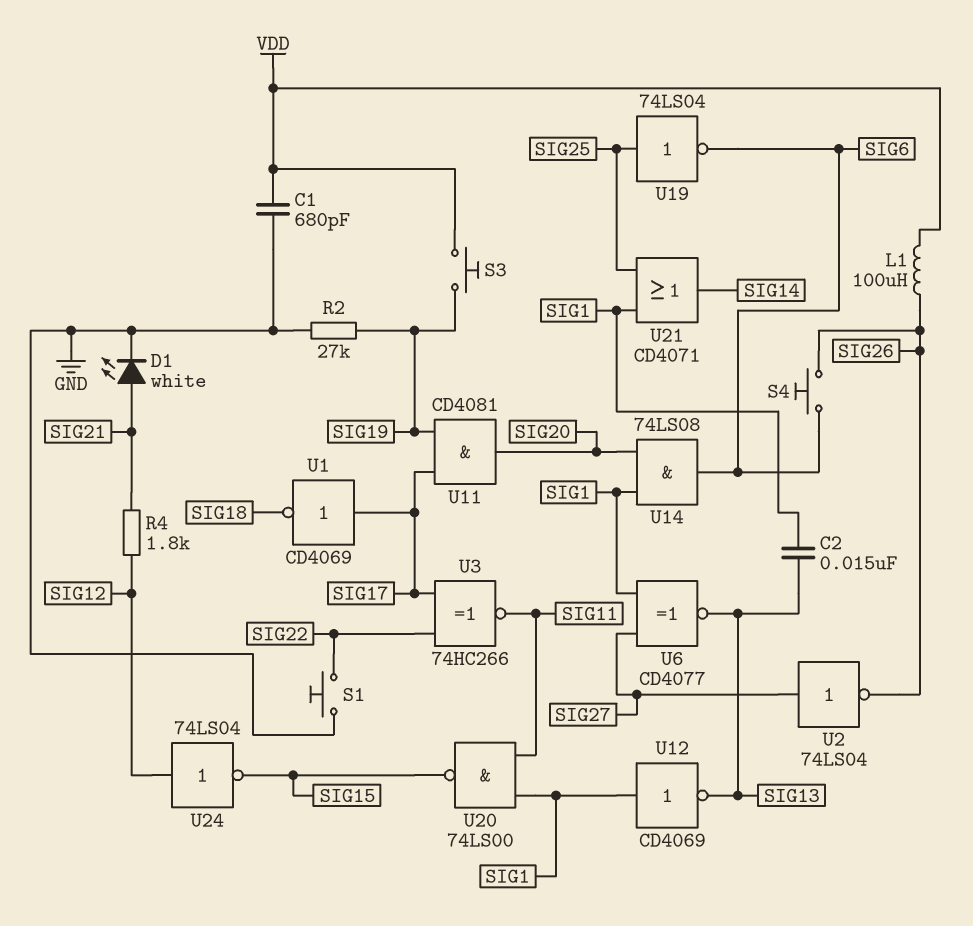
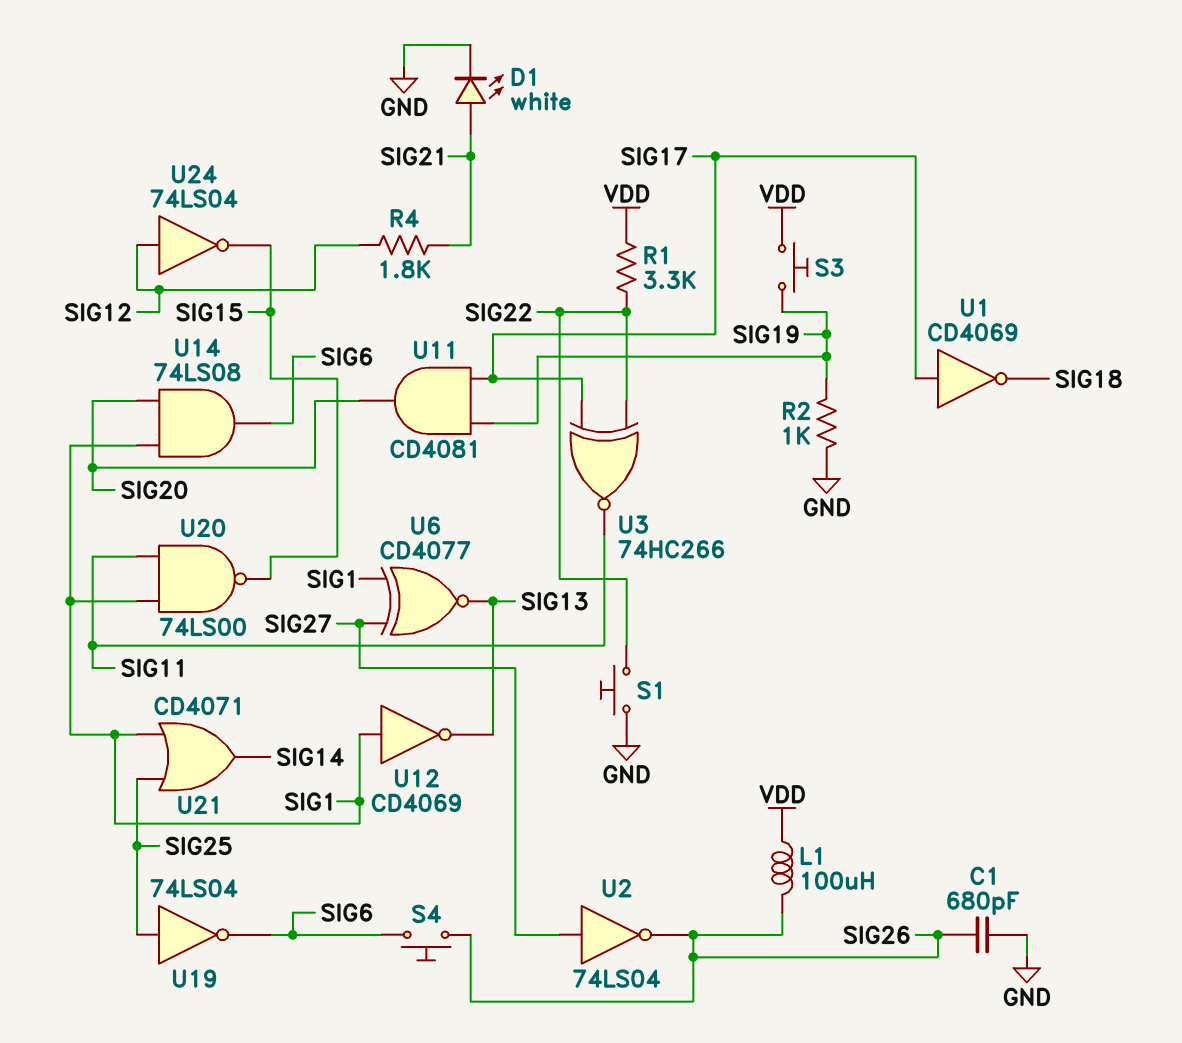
C1: 680pF (GND, VDD) -> 680pF (GND, SIG26)
C2: 15nF (SIG1, SIG13) -> none
R1: none -> 3.3k (SIG22, VDD)
R2: 27k (GND, SIG19) -> 1k (GND, SIG19)

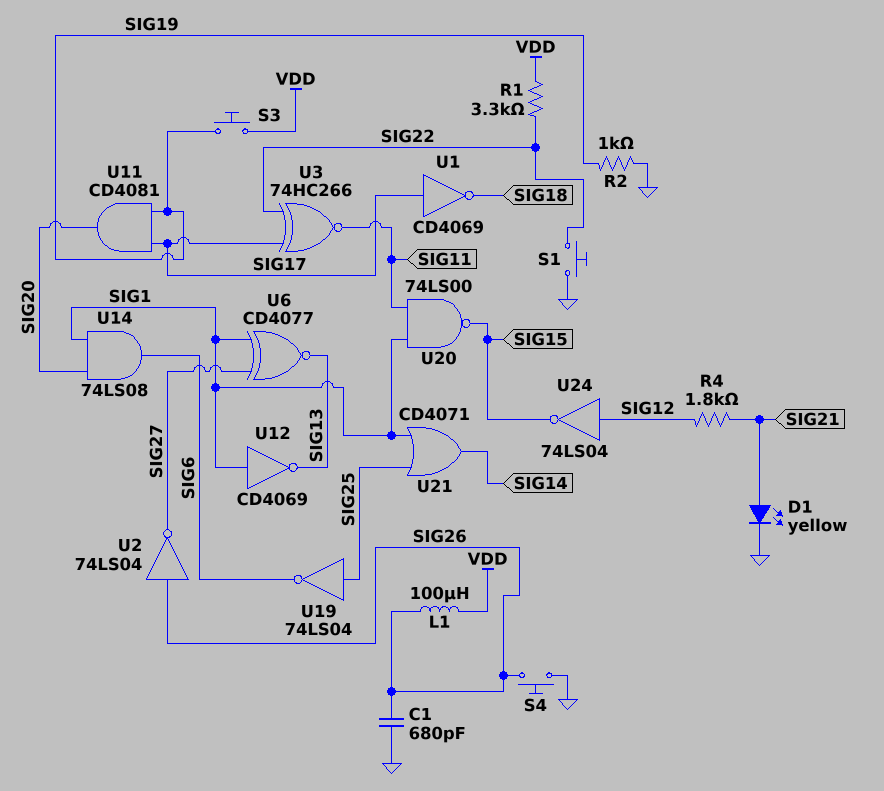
D1: LED white (A SIG21, K GND) -> LED yellow (A SIG21, K GND)
S4: button (SIG6, SIG26) -> button (GND, SIG26)
U2: NOT 74LS04 (in SIG27, out SIG26) -> NOT 74LS04 (in SIG26, out SIG27)

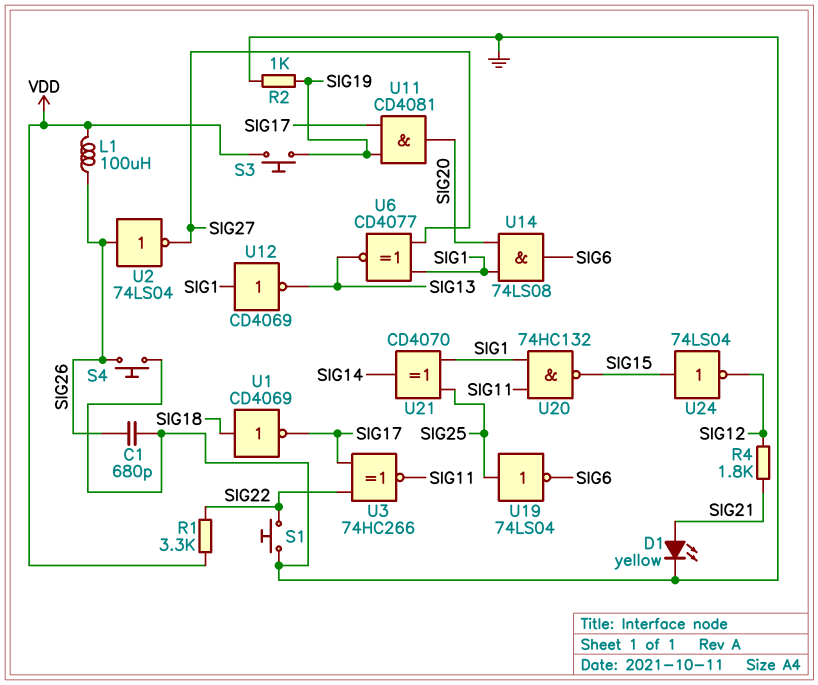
U1: NOT CD4069 (in SIG17, out SIG18) -> NOT CD4069 (in SIG18, out SIG17)
U20: NAND 74LS00 (in SIG1, in SIG11, out SIG15) -> NAND 74HC132 (in SIG1, in SIG11, out SIG15)
U21: OR CD4071 (in SIG1, in SIG25, out SIG14) -> XOR CD4070 (in SIG1, in SIG25, out SIG14)
U24: NOT 74LS04 (in SIG12, out SIG15) -> NOT 74LS04 (in SIG15, out SIG12)

